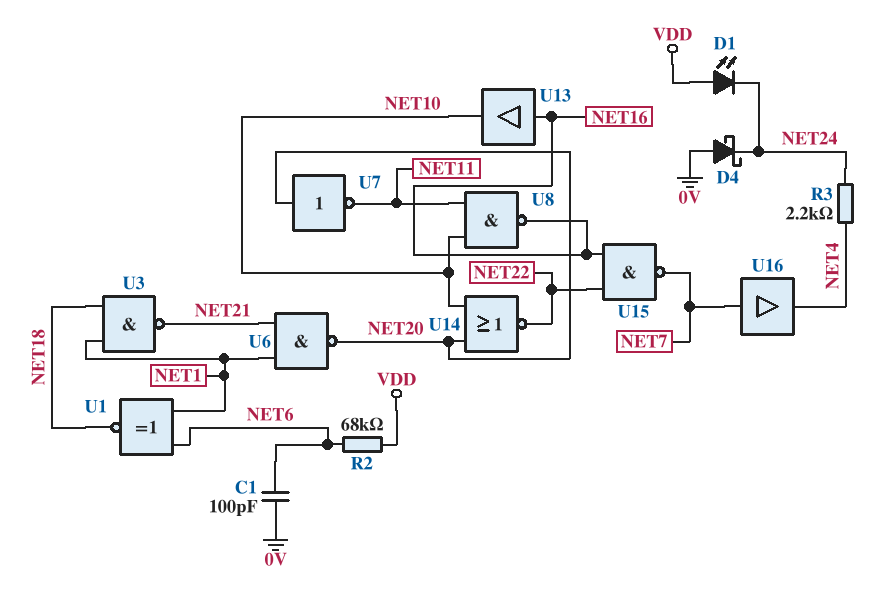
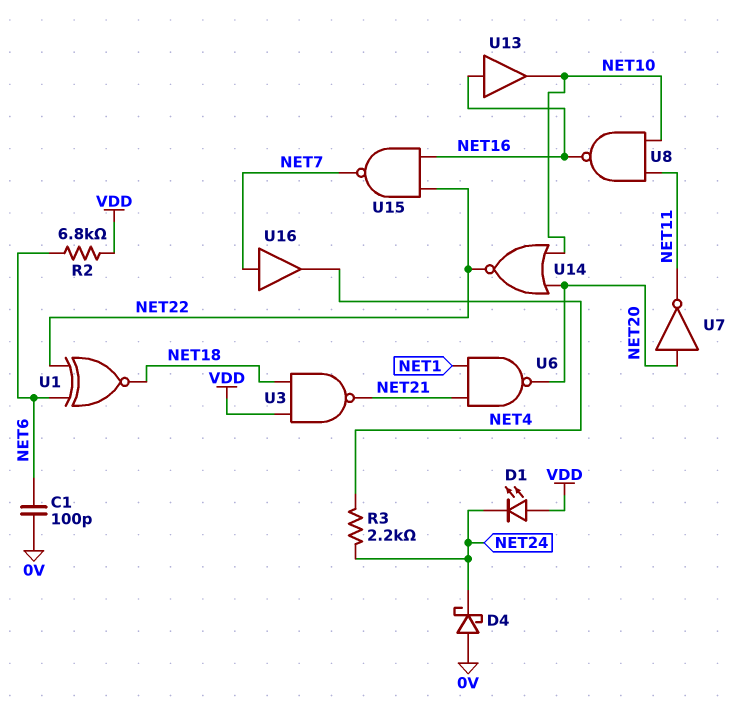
R2: 68k (NET6, VDD) -> 6.8k (NET6, VDD)
U1: XNOR (in NET1, in NET6, out NET18) -> XNOR (in NET6, in NET22, out NET18)
U3: NAND (in NET1, in NET18, out NET21) -> NAND (in NET18, in VDD, out NET21)

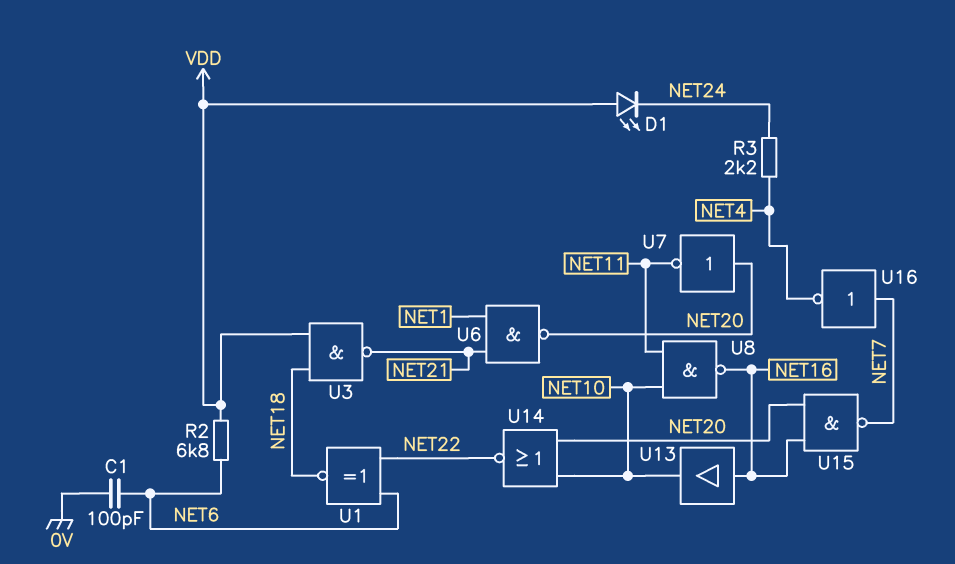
D4: schottky (A 0V, K NET24) -> none
U15: NAND (in NET16, in NET22, out NET7) -> NAND (in NET16, in NET20, out NET7)
U16: buffer (in NET7, out NET4) -> NOT (in NET7, out NET4)

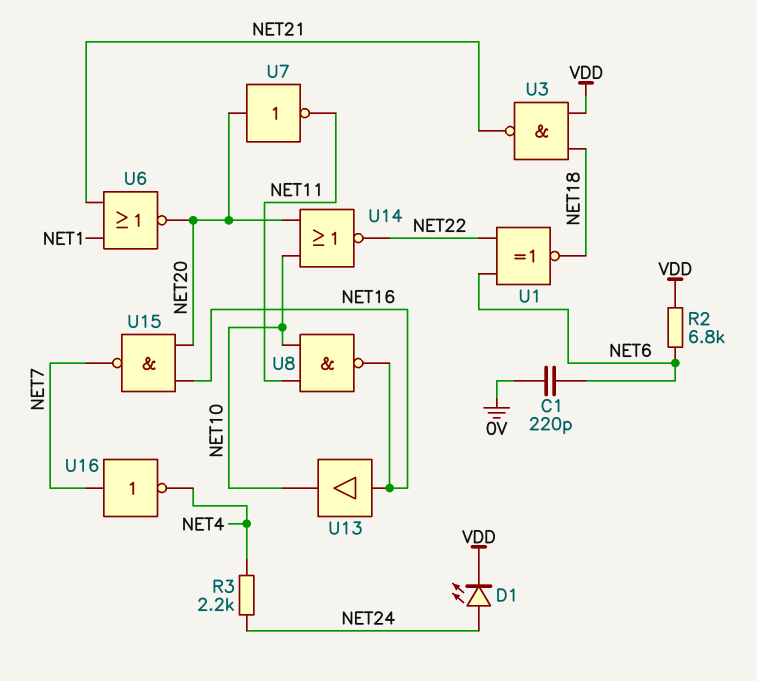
C1: 100pF (0V, NET6) -> 220pF (0V, NET6)
D1: LED (A VDD, K NET24) -> LED (A NET24, K VDD)
U6: NAND (in NET1, in NET21, out NET20) -> NOR (in NET1, in NET21, out NET20)

